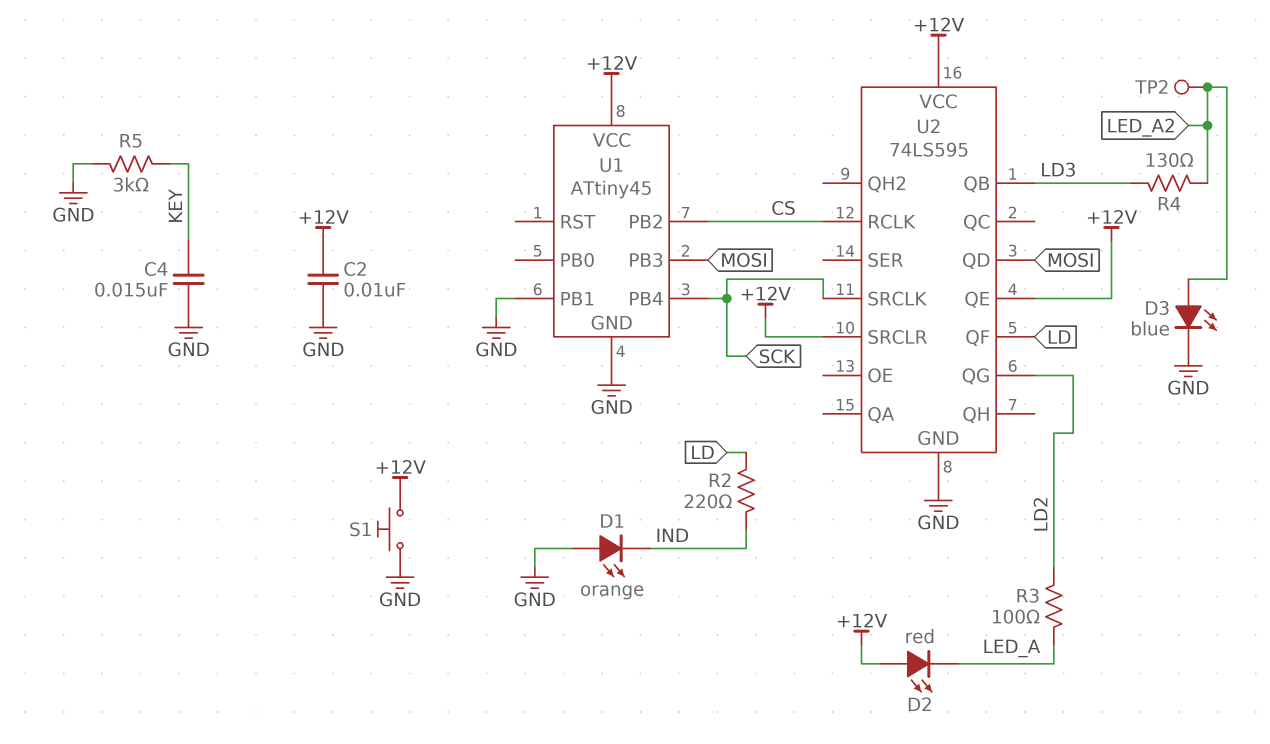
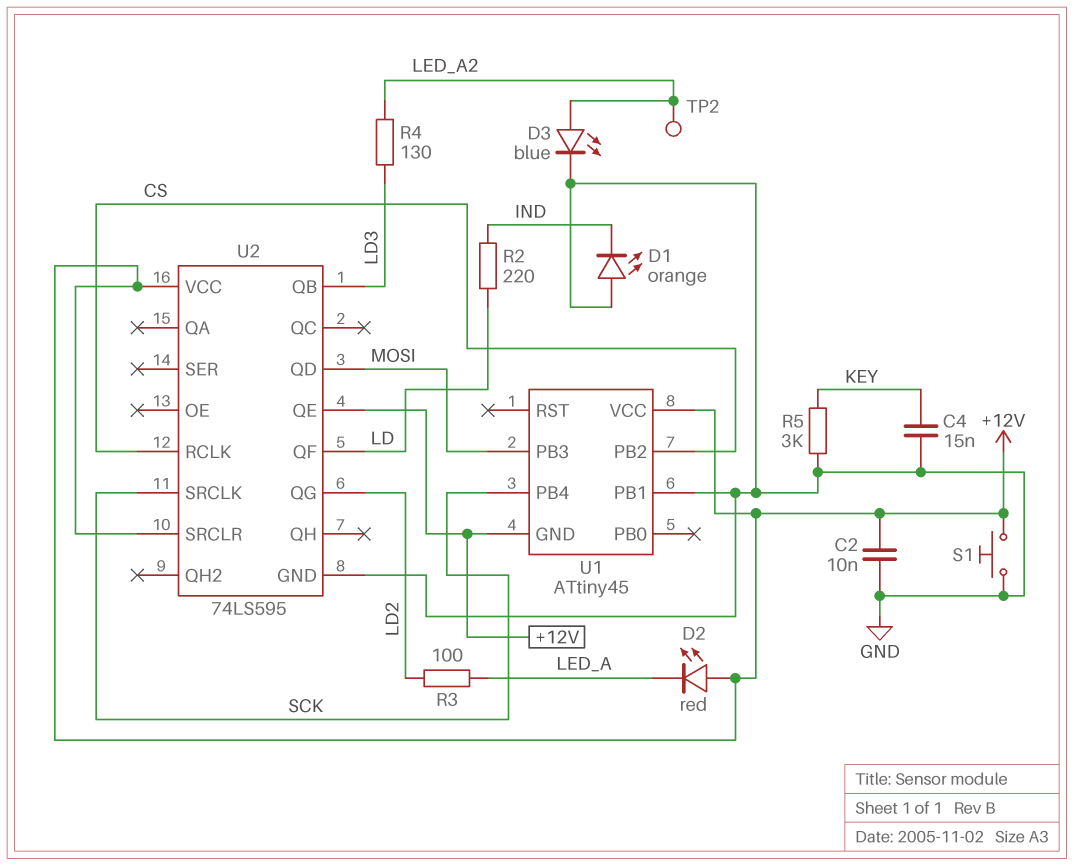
U1 pin GND: GND -> +12V

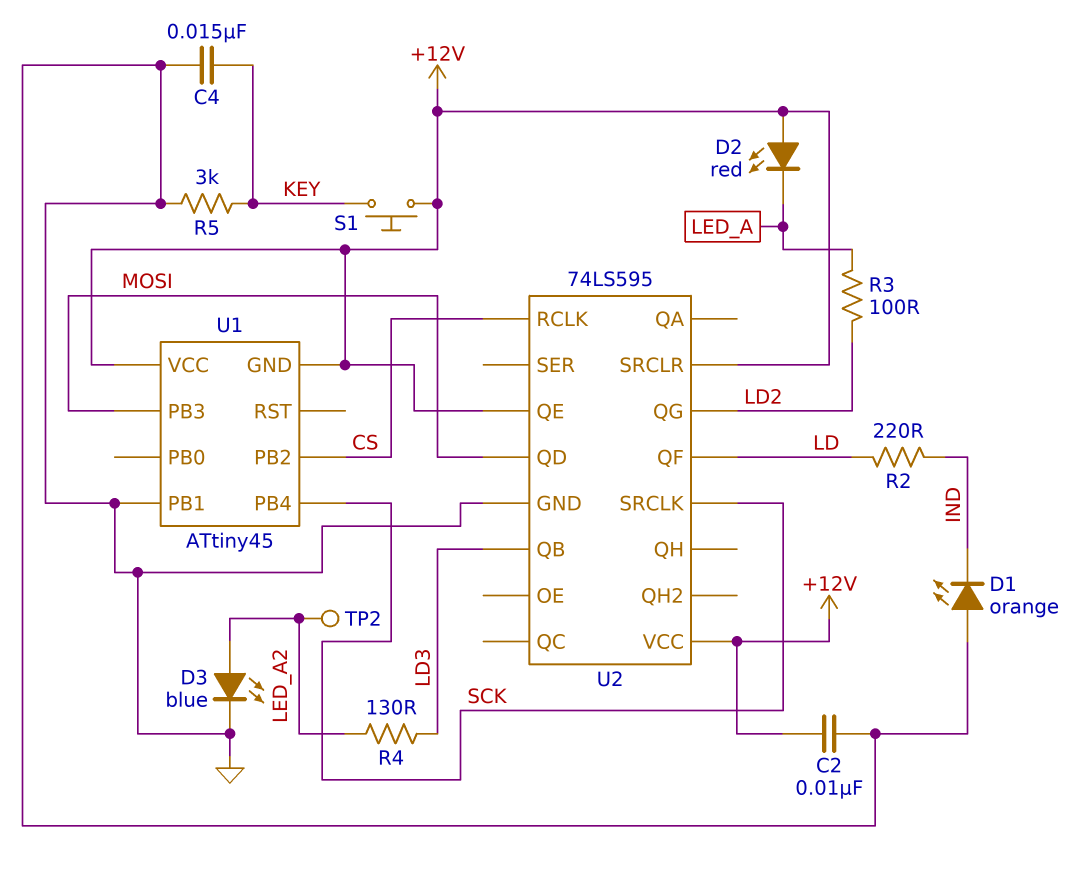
S1: button (+12V, GND) -> button (+12V, KEY)

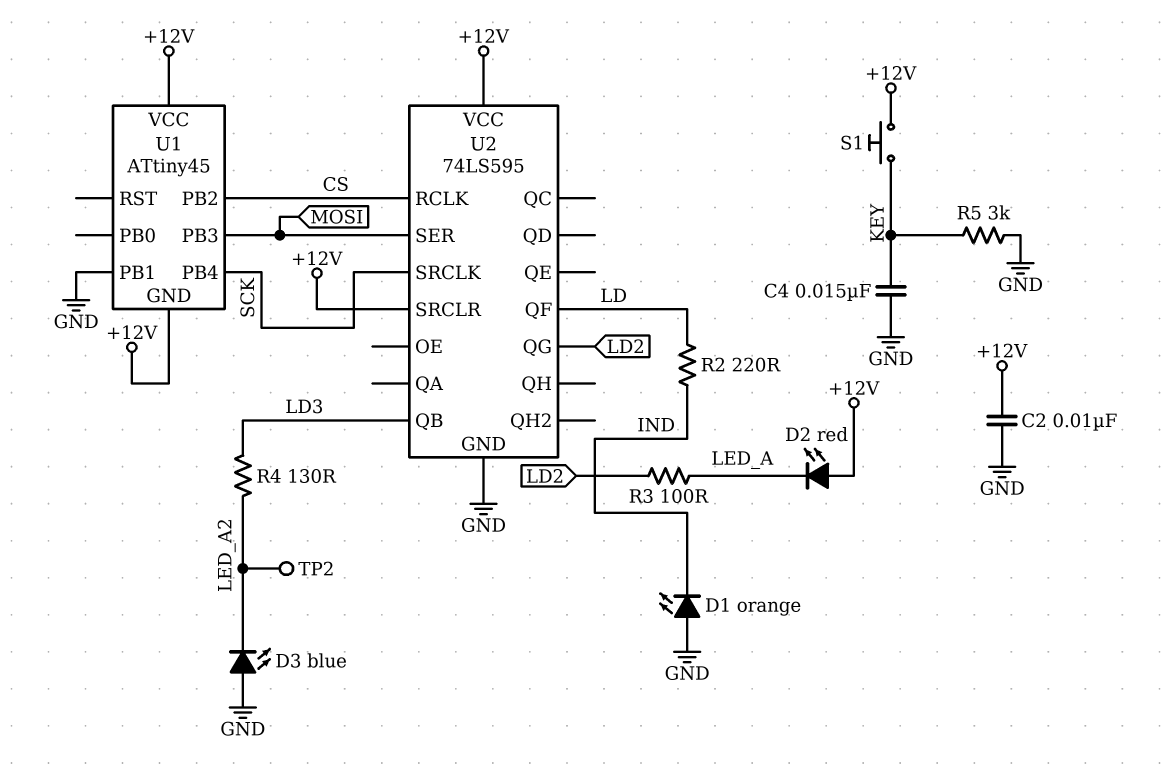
D3: LED blue (A LED_A2, K GND) -> LED blue (A GND, K LED_A2)
U2 pin QD: MOSI -> none
U2 pin QE: +12V -> none
U2 pin SER: none -> MOSI

